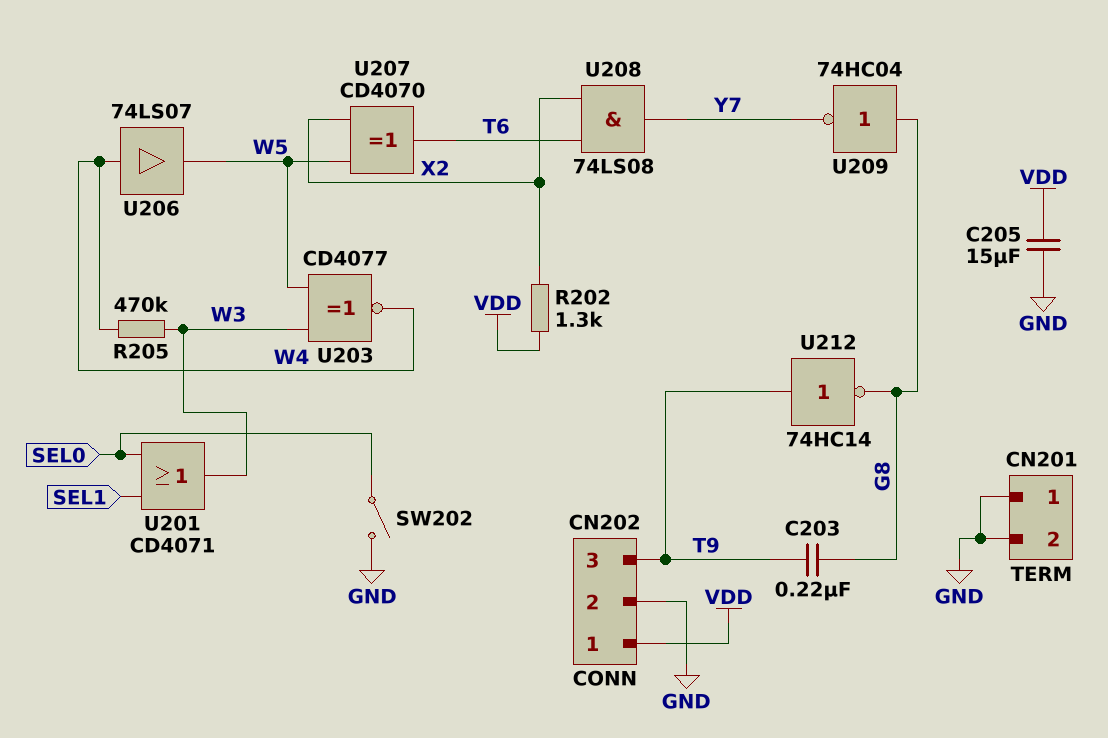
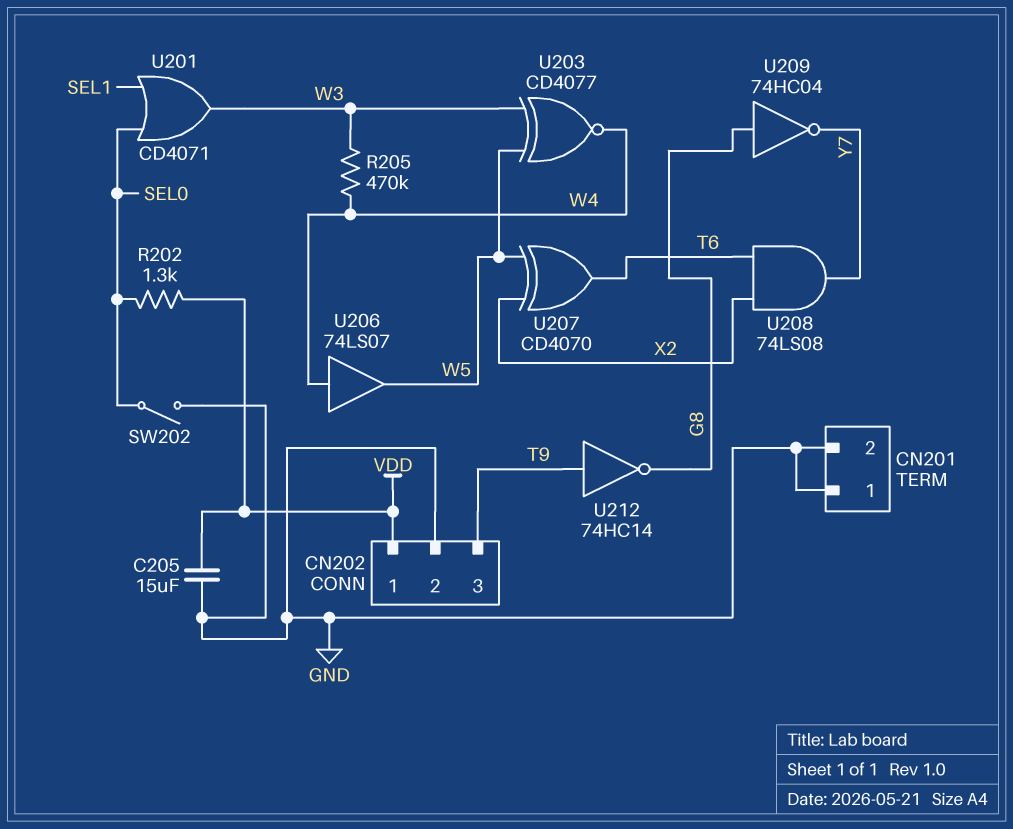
C203: 220nF (G8, T9) -> none
R202: 1.3k (VDD, X2) -> 1.3k (SEL0, VDD)

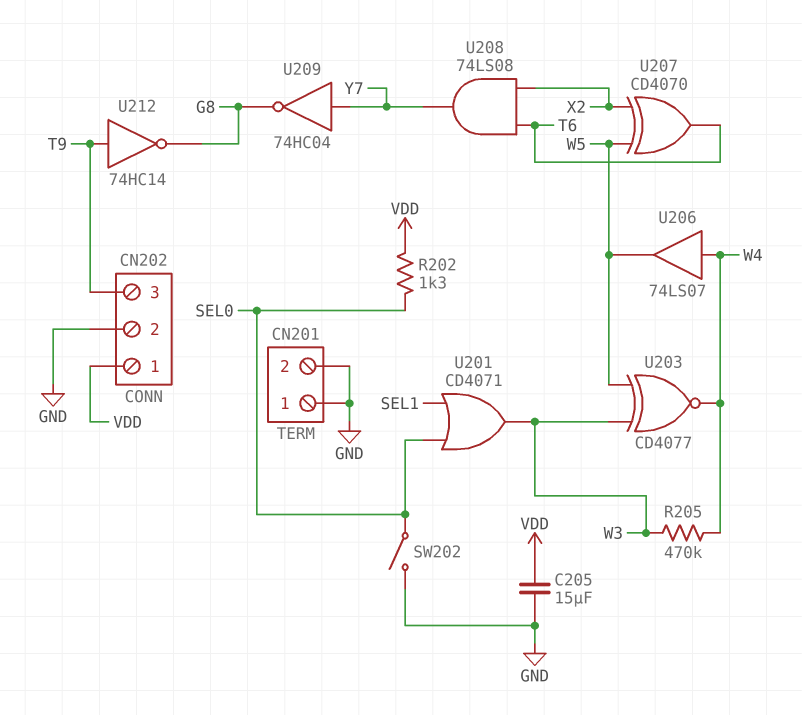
U209: NOT 74HC04 (in G8, out Y7) -> NOT 74HC04 (in Y7, out G8)

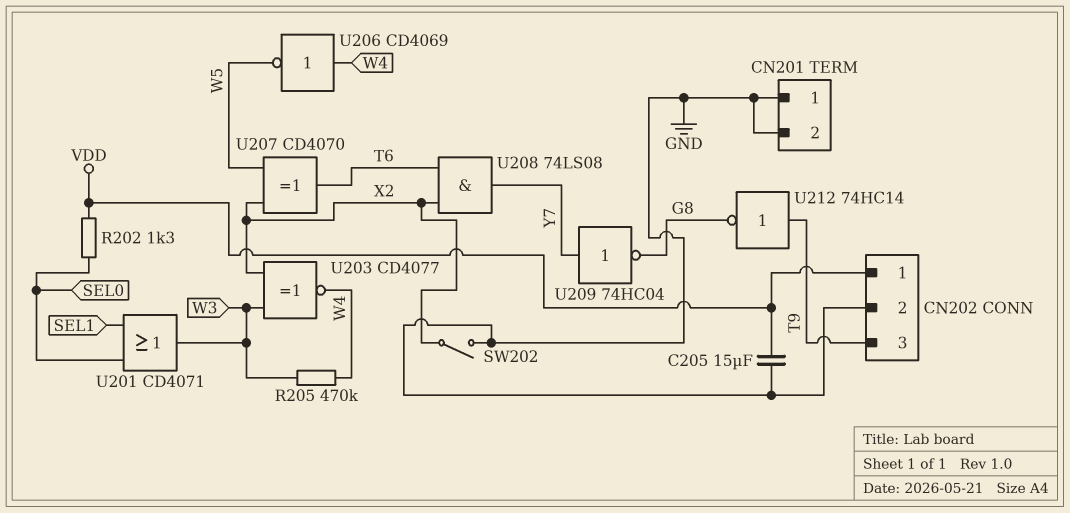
SW202: switch (GND, SEL0) -> switch (GND, X2)
U203: XNOR CD4077 (in W3, in W5, out W4) -> XNOR CD4077 (in W3, in X2, out W4)
U206: buffer 74LS07 (in W4, out W5) -> NOT CD4069 (in W4, out W5)

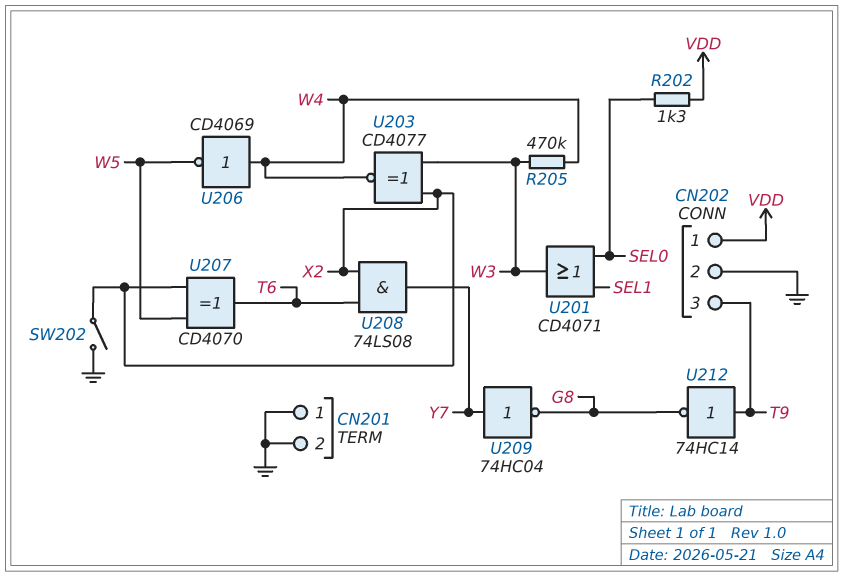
C205: 15uF (GND, VDD) -> none

